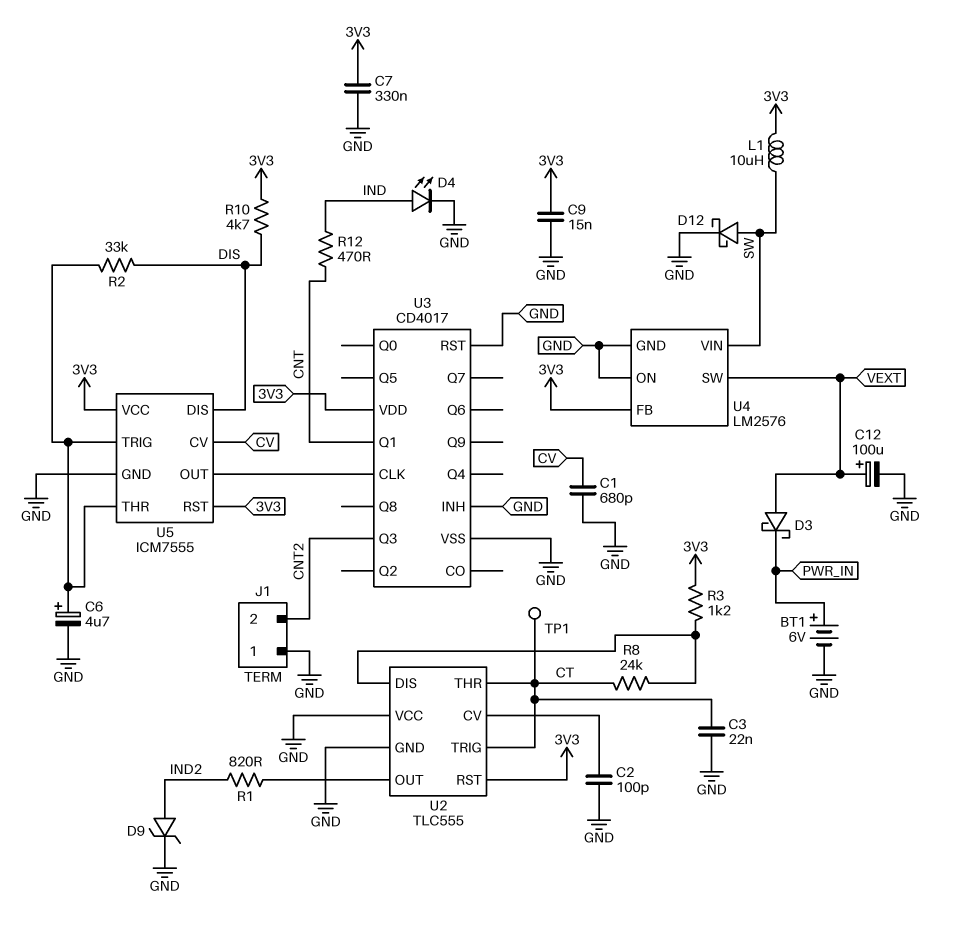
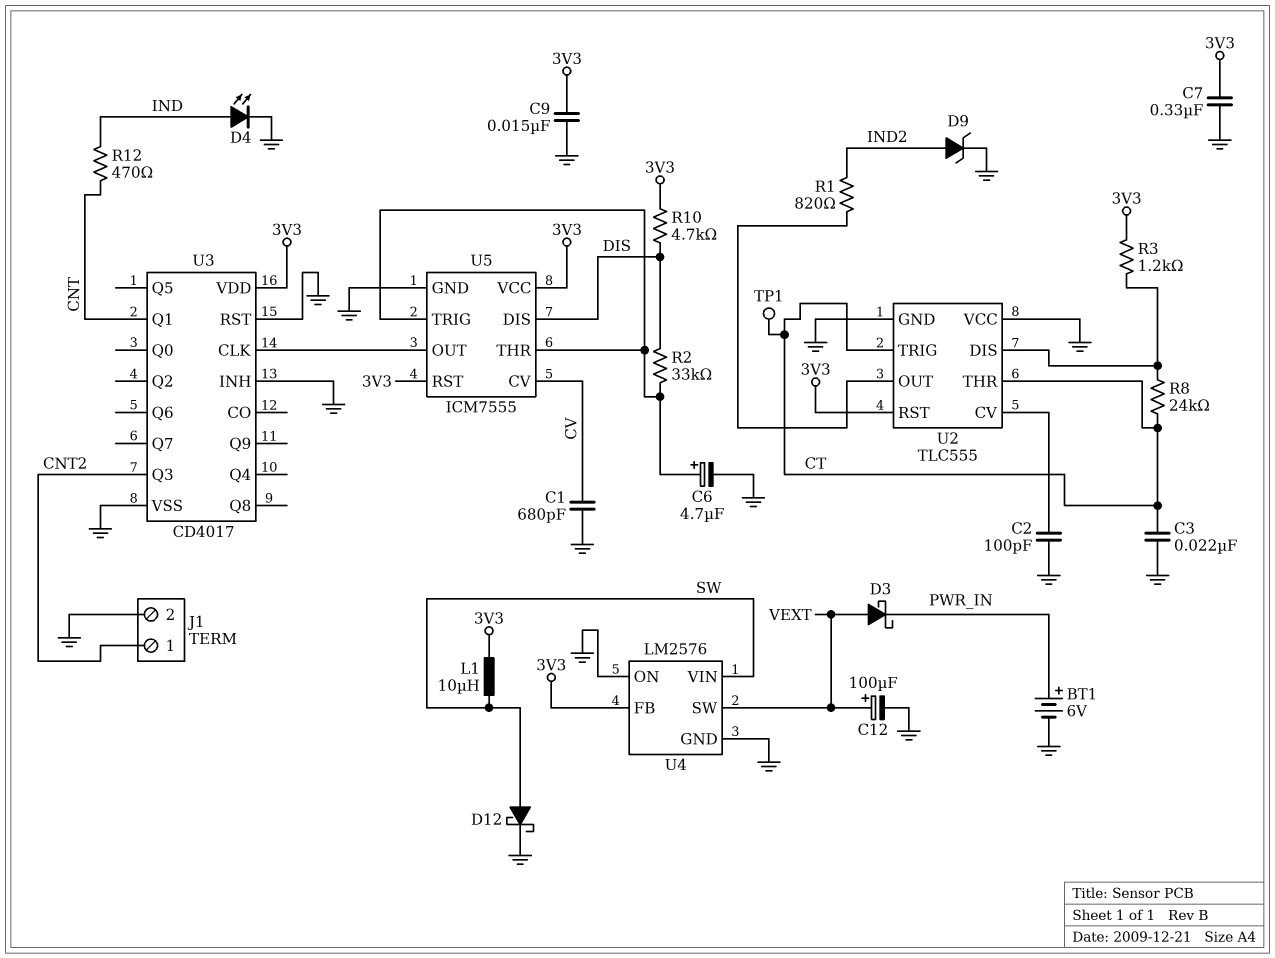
J1 pin 1: GND -> CNT2
J1 pin 2: CNT2 -> GND

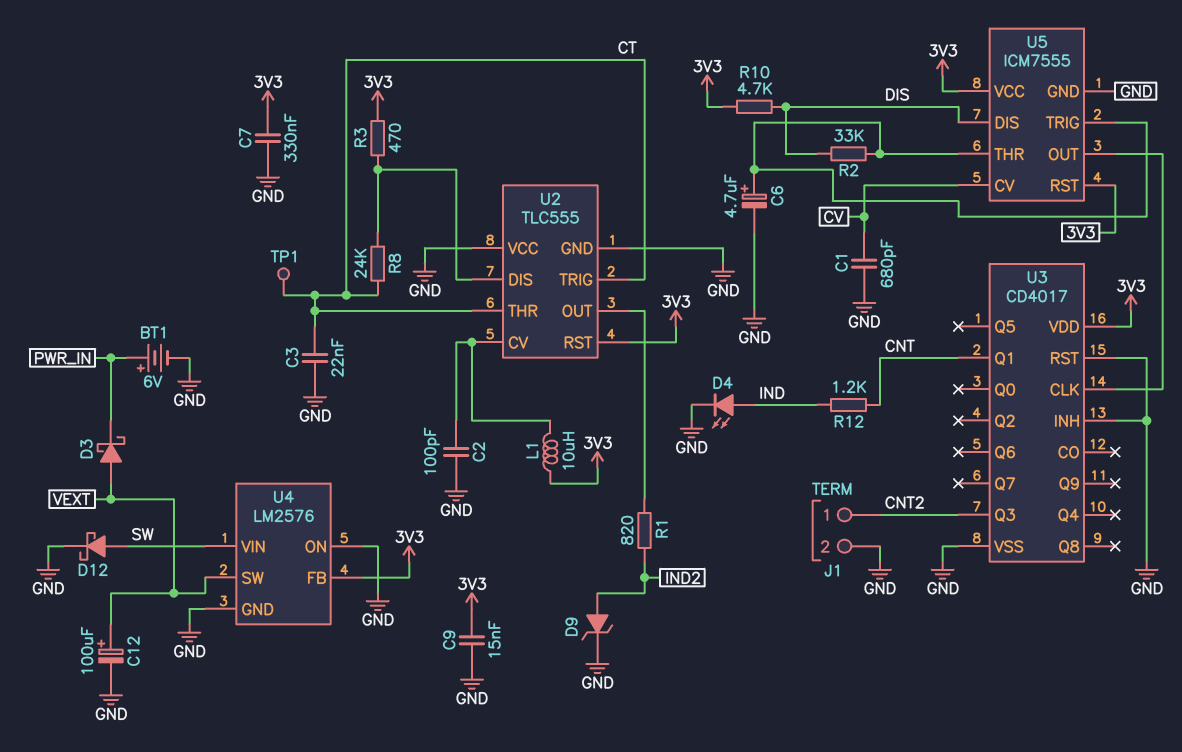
L1: 10uH (3V3, SW) -> 10uH (3V3, U2/CV)
R3: 1.2k (3V3, U2/DIS) -> 470 (3V3, U2/DIS)
R12: 470 (CNT, IND) -> 1.2k (CNT, IND)

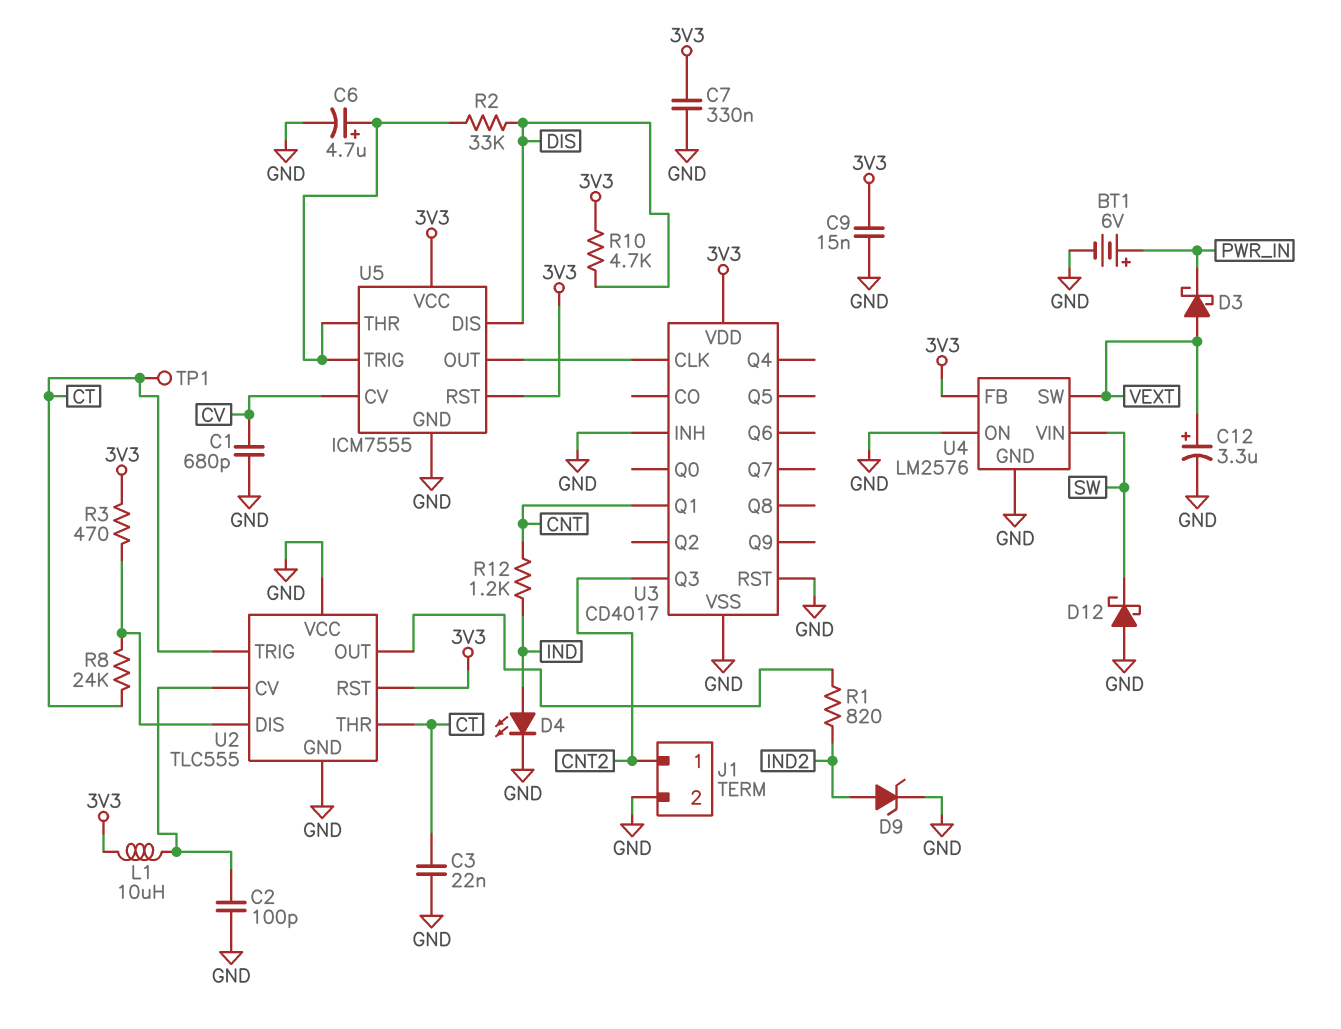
C12: 100uF (plus VEXT, minus GND) -> 3.3uF (plus VEXT, minus GND)
D12: schottky (A SW, K GND) -> schottky (A GND, K SW)

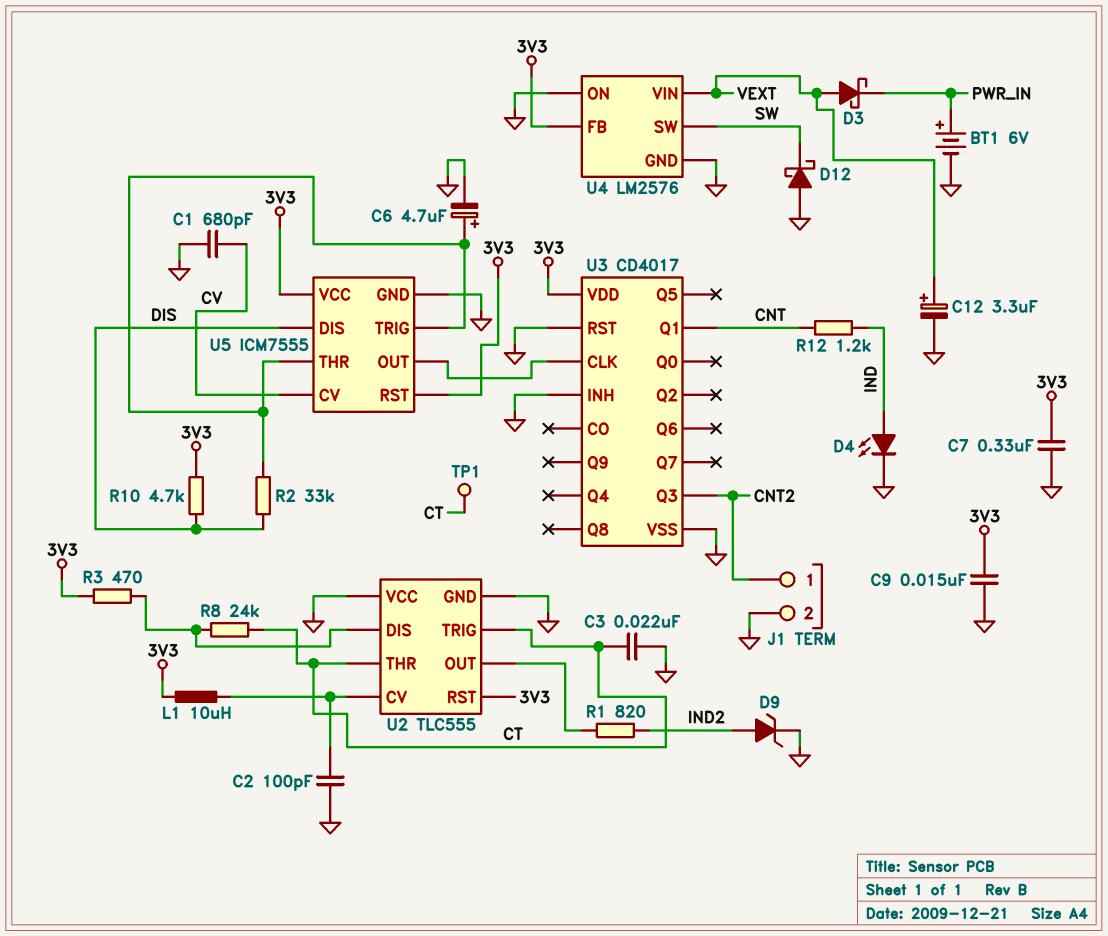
U4 pin SW: VEXT -> SW
U4 pin VIN: SW -> VEXT

